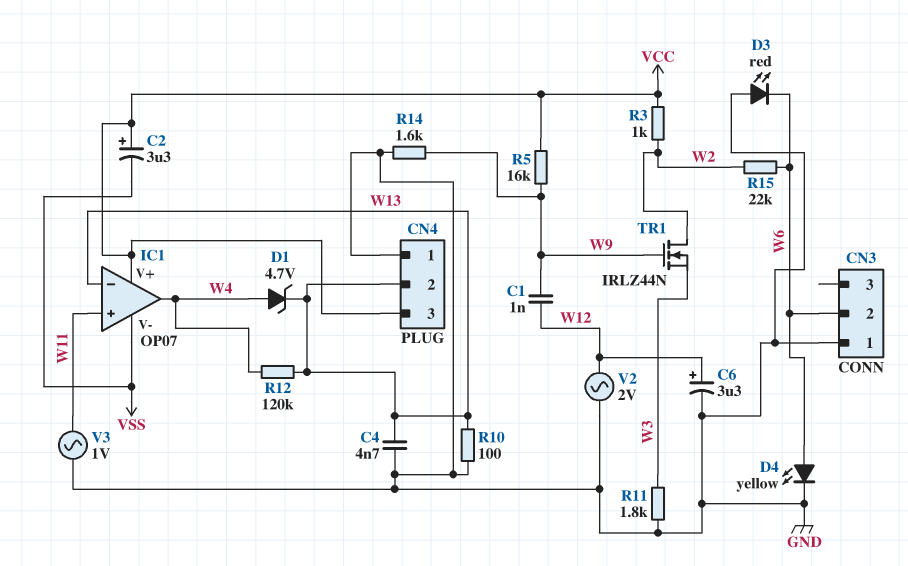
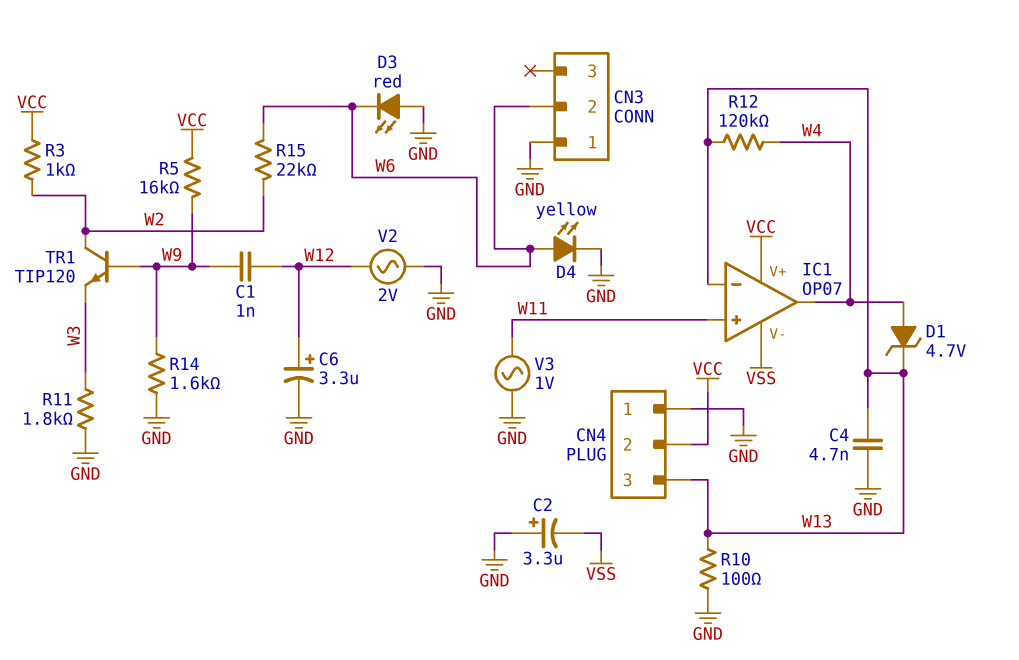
C2: 3.3uF (plus VCC, minus VSS) -> 3.3uF (plus GND, minus VSS)
CN4 pin 2: W13 -> VCC
CN4 pin 3: VCC -> W13
TR1: NMOS IRLZ44N (G W9, D W2, S W3) -> NPN TIP120 (B W9, C W2, E W3)

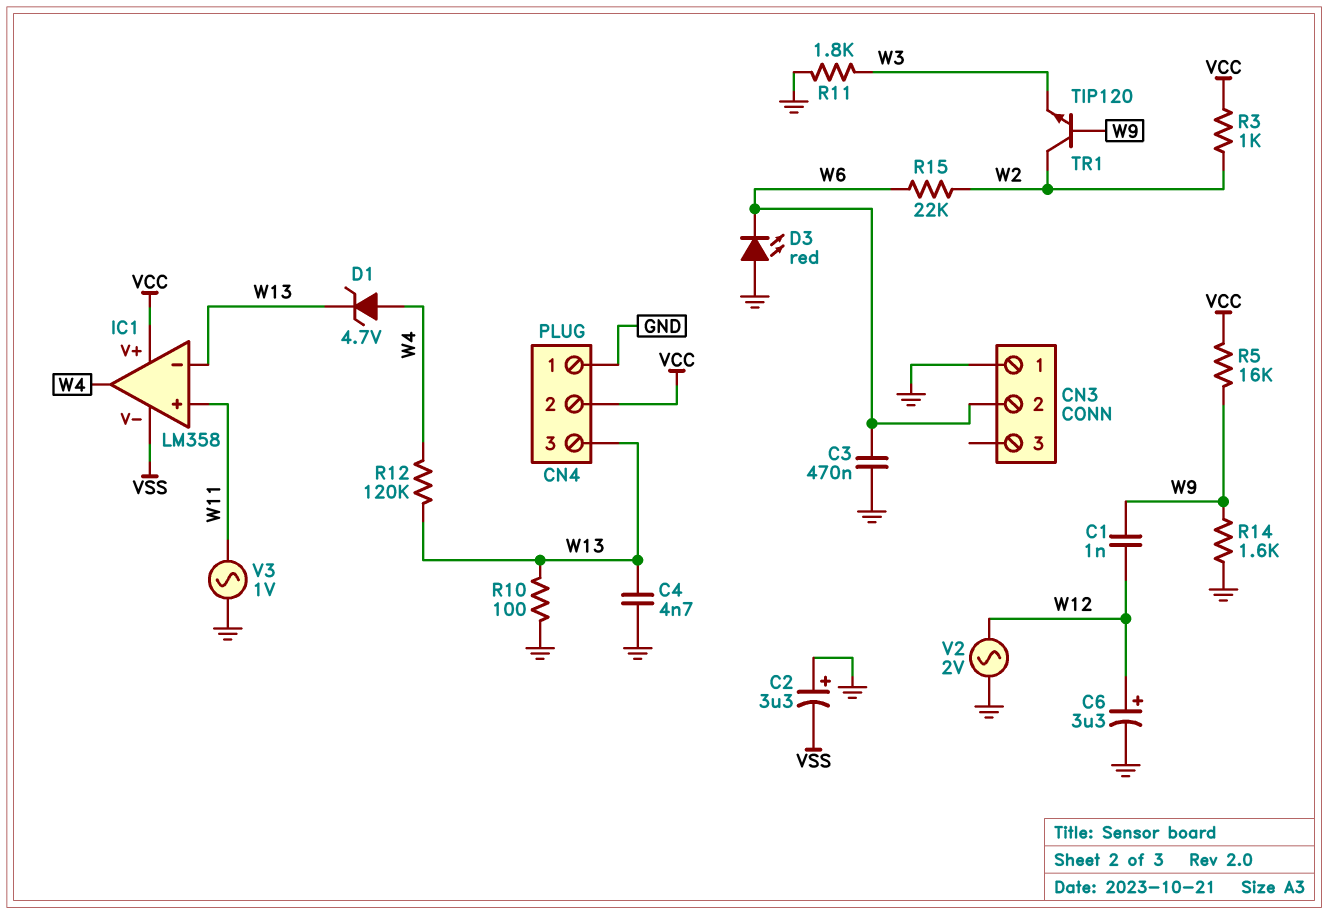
C3: none -> 470nF (GND, W6)
D4: LED yellow (A W6, K GND) -> none
IC1: OP07 -> LM358

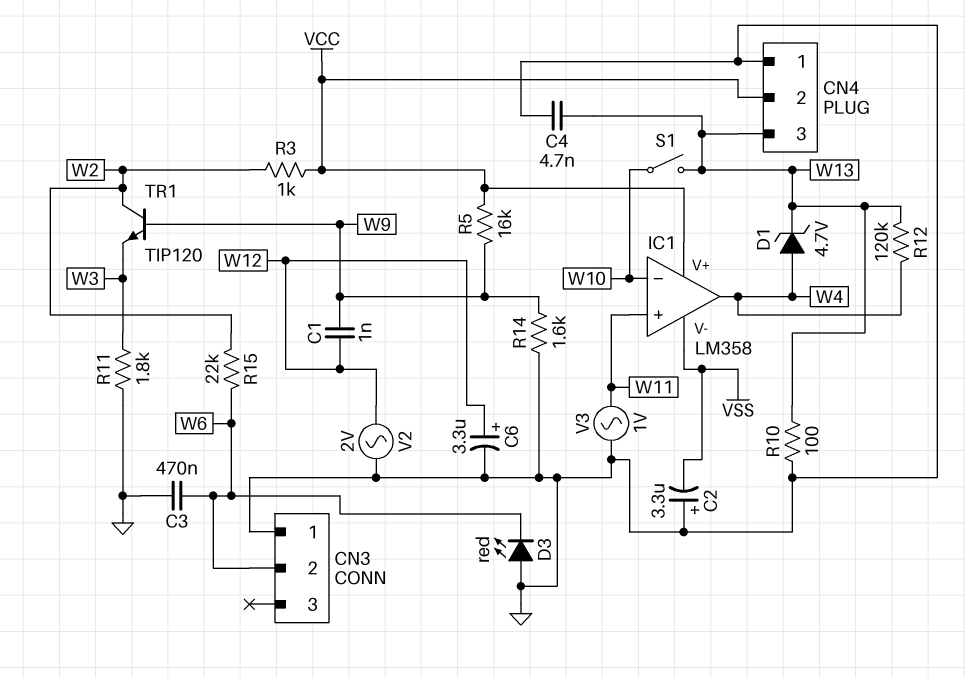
IC1 pin in-: W13 -> W10
S1: none -> switch (W10, W13)

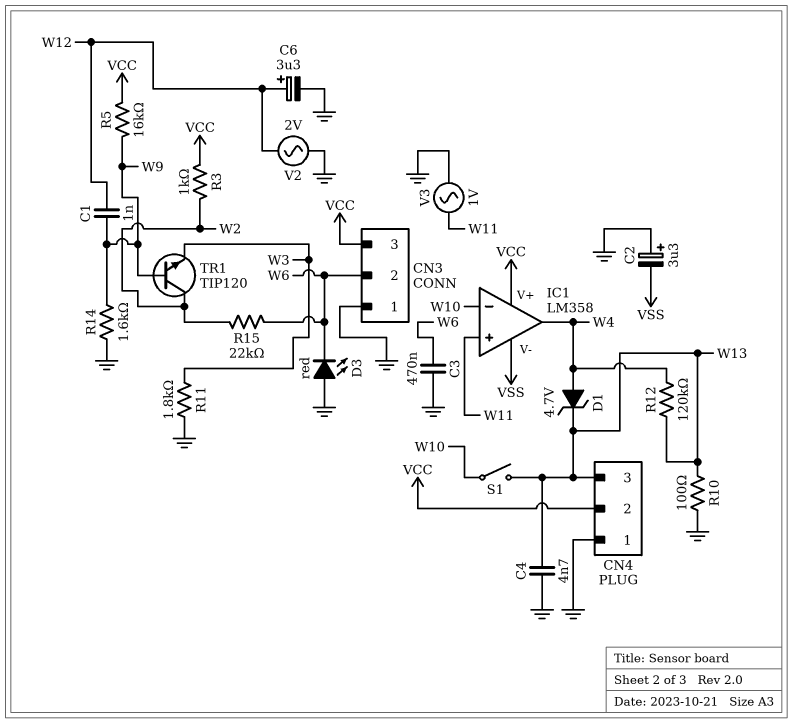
CN3 pin 3: none -> VCC

